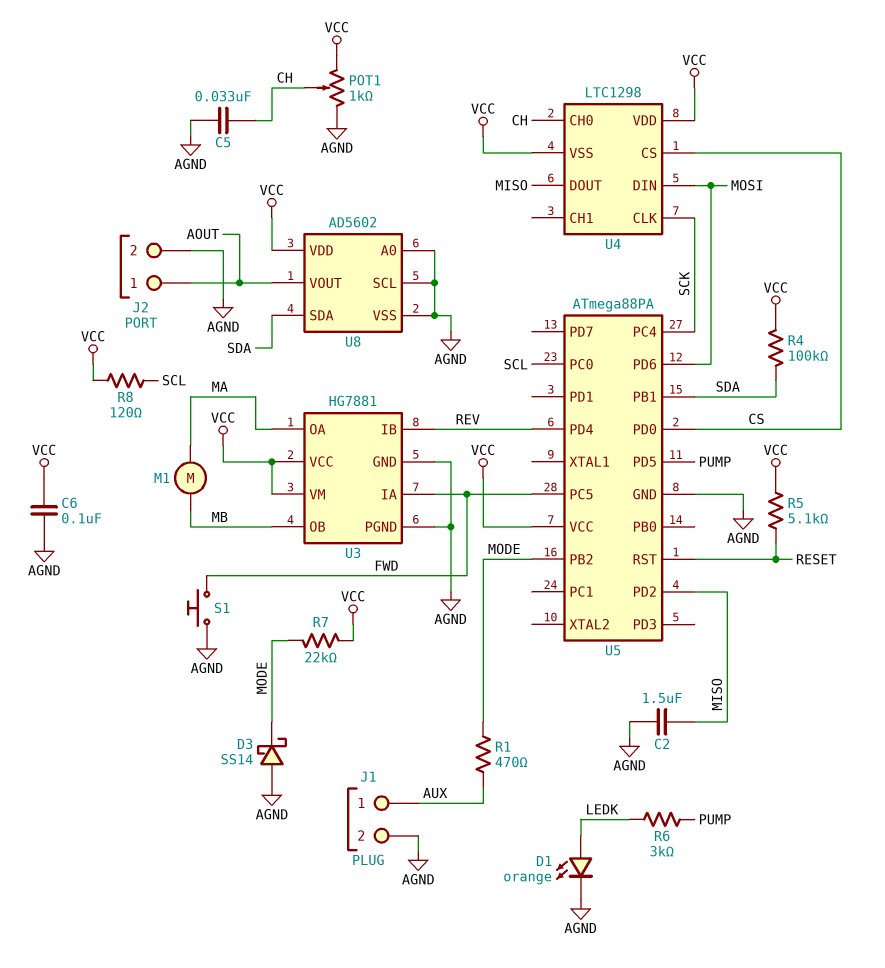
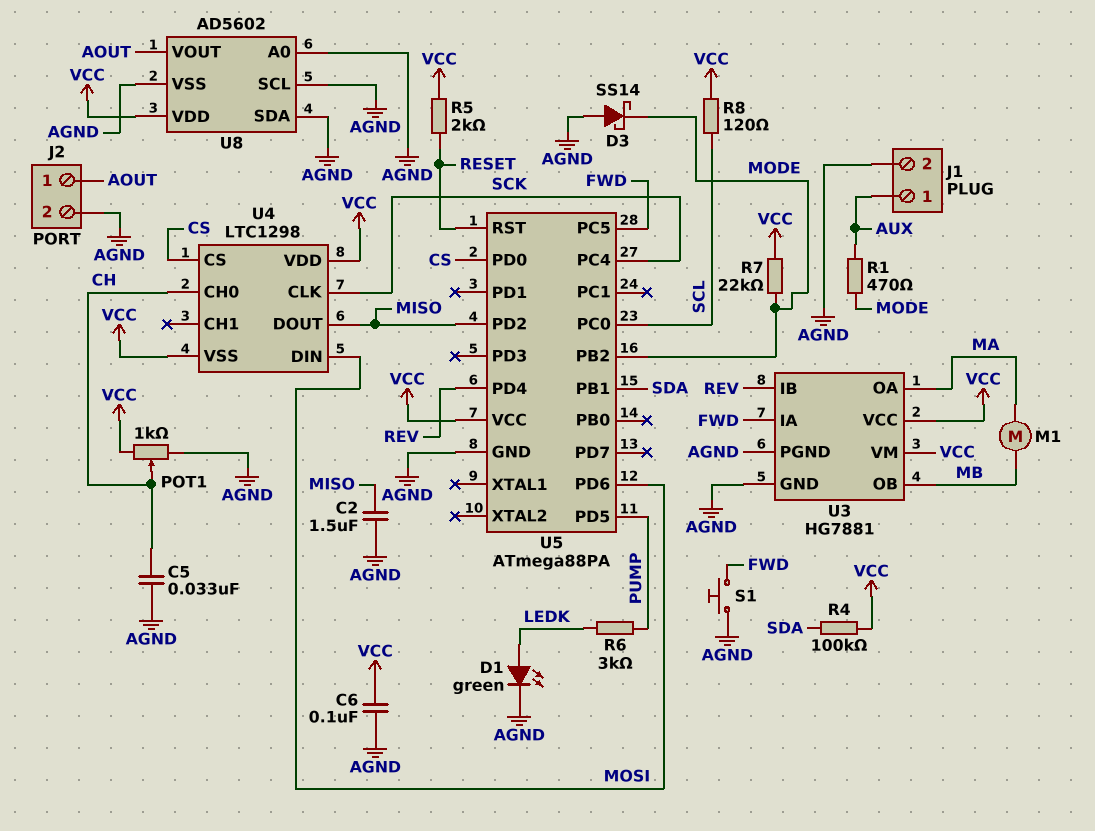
D1: LED orange (A LEDK, K AGND) -> LED green (A LEDK, K AGND)
R5: 5.1k (RESET, VCC) -> 2k (RESET, VCC)
U8 pin SDA: SDA -> AGND

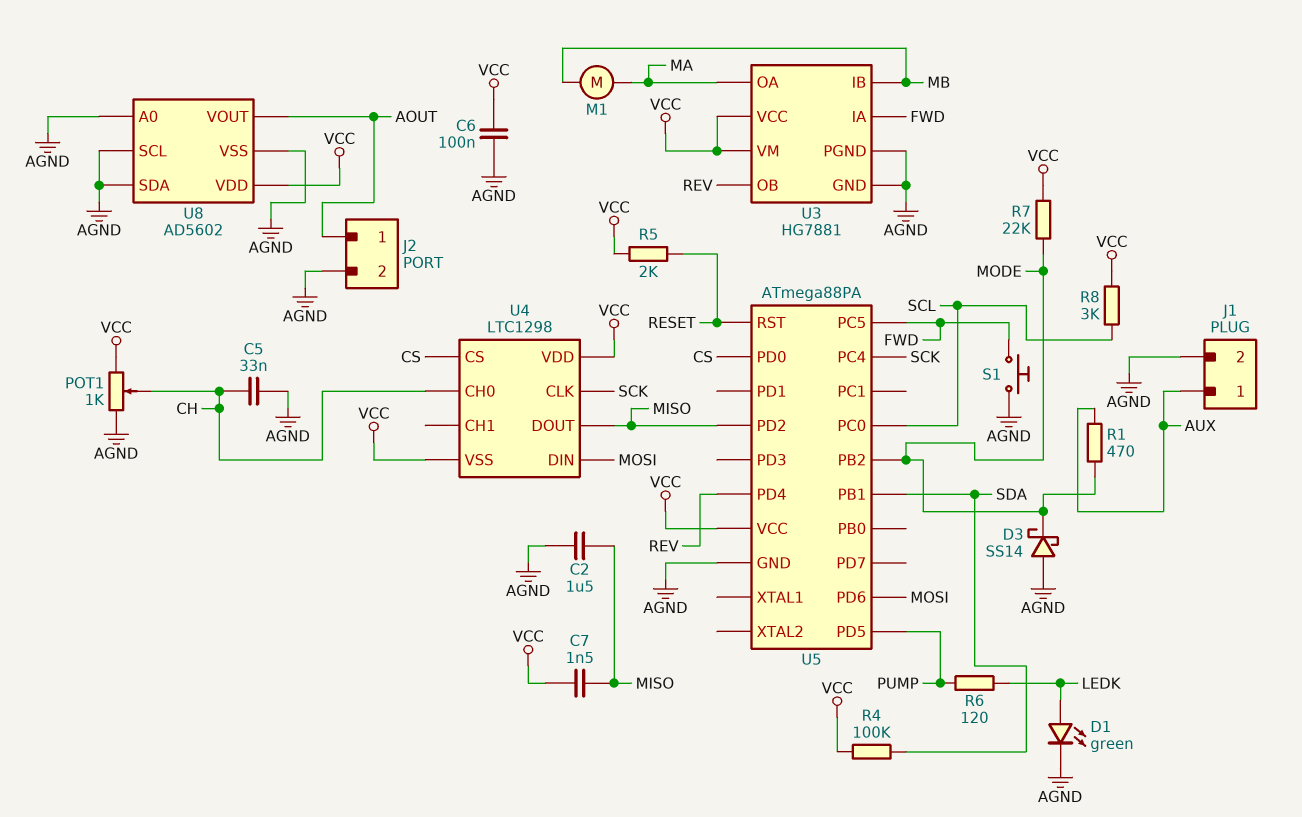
C7: none -> 1.5nF (MISO, VCC)
R6: 3k (LEDK, PUMP) -> 120 (LEDK, PUMP)
R8: 120 (SCL, VCC) -> 3k (SCL, VCC)
U3 pin IB: REV -> MB
U3 pin OB: MB -> REV

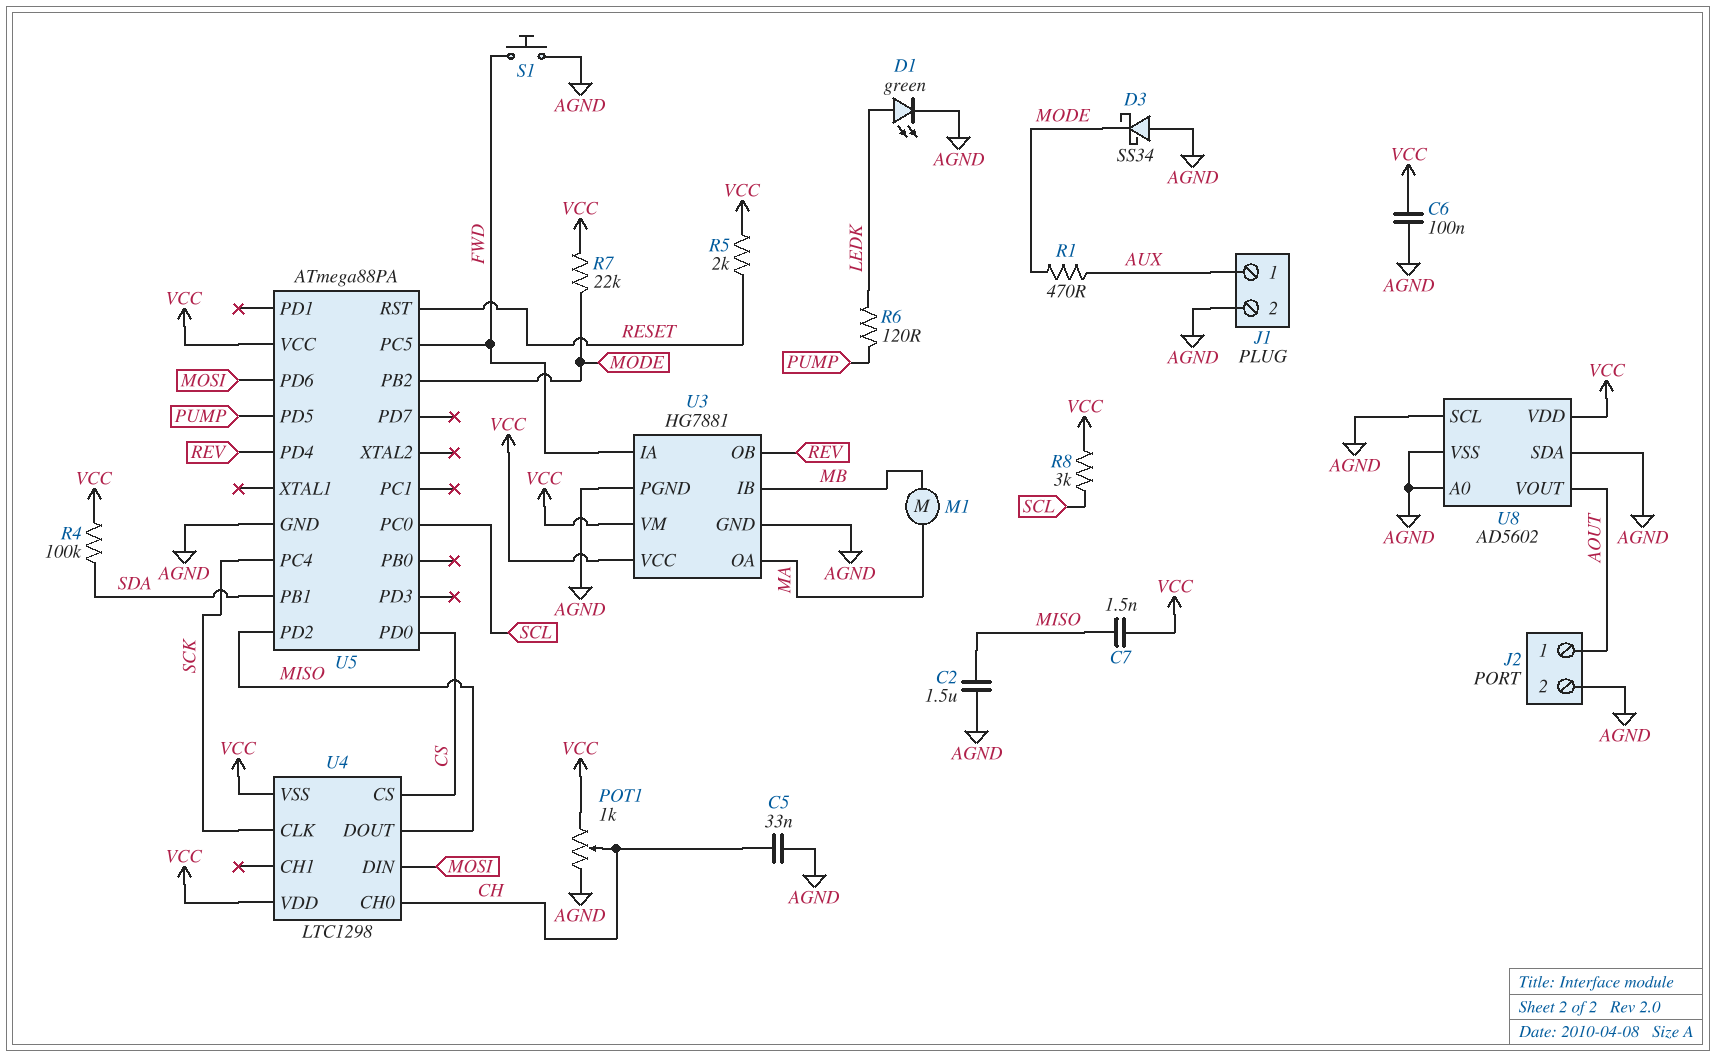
D3: schottky SS14 (A AGND, K MODE) -> schottky SS34 (A AGND, K MODE)

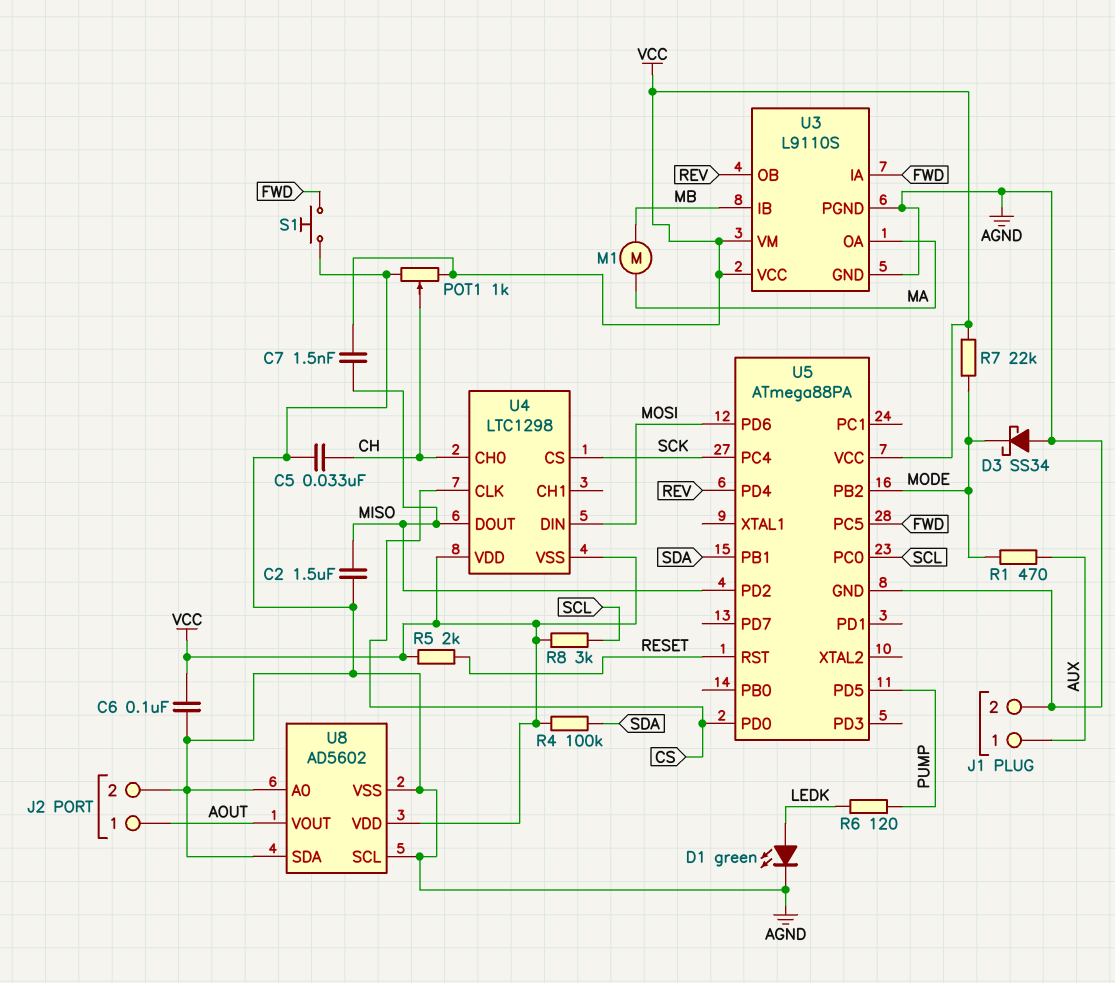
U3: HG7881 -> L9110S
U4 pin CLK: SCK -> CS
U4 pin CS: CS -> SCK

